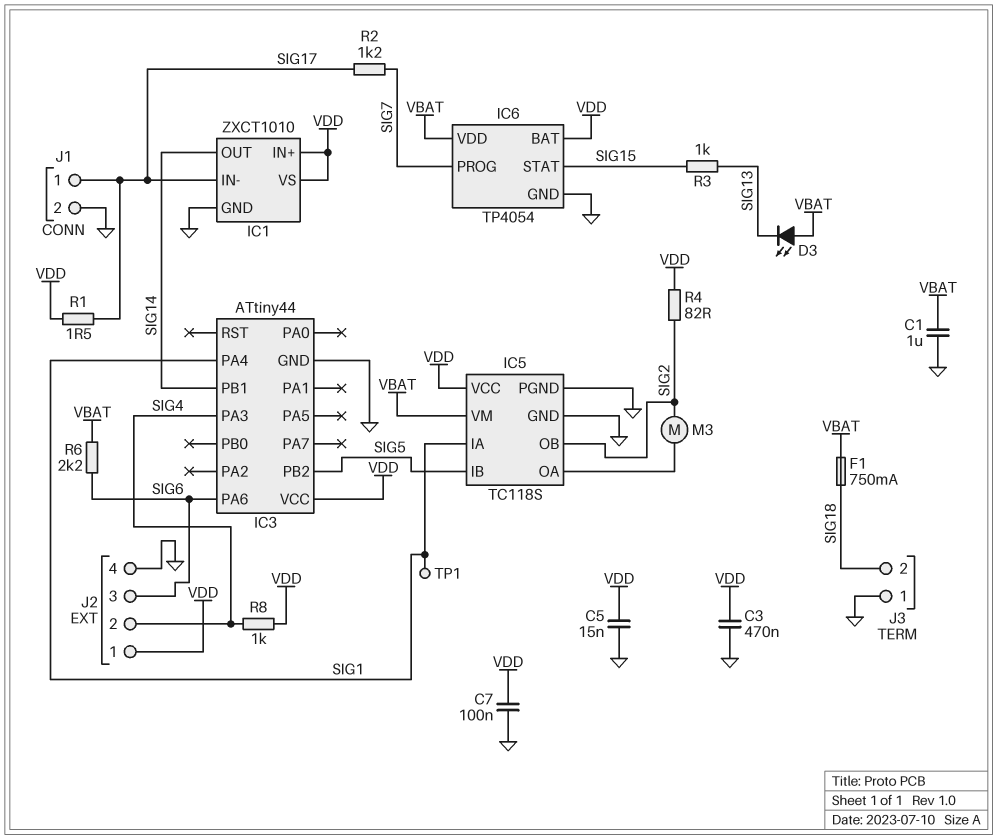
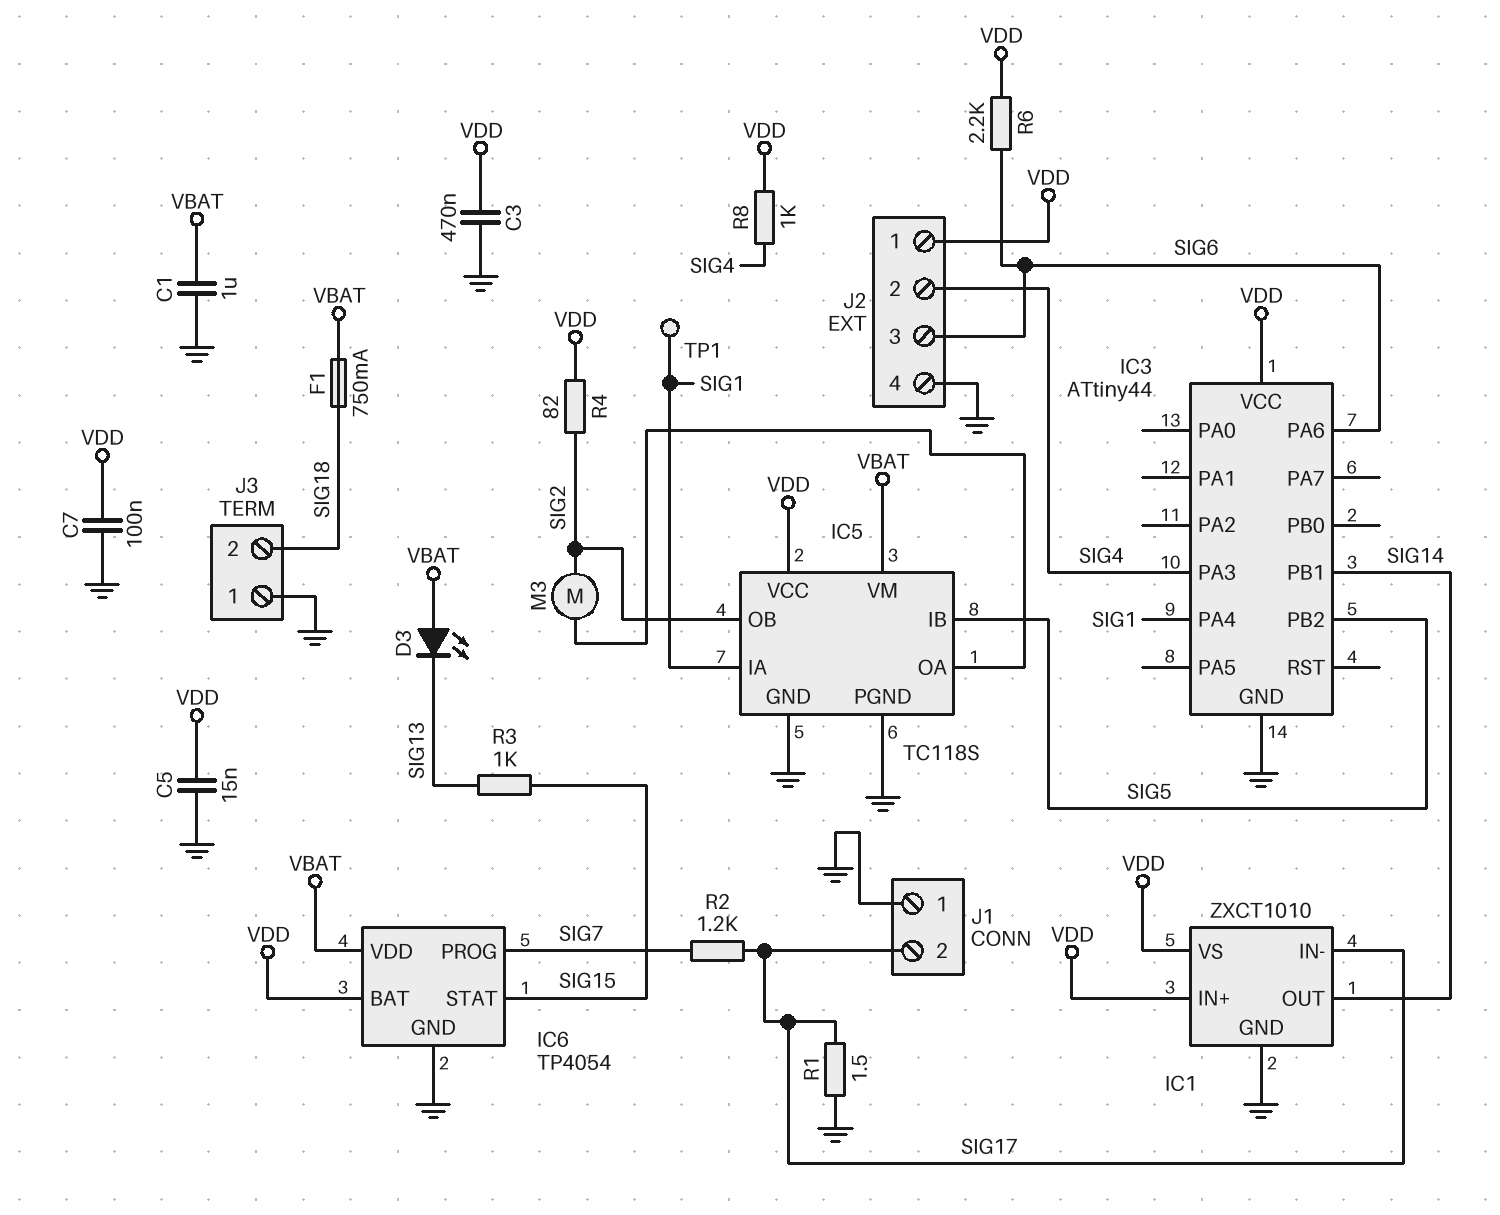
J1 pin 1: SIG17 -> GND
J1 pin 2: GND -> SIG17
R1: 1.5 (SIG17, VDD) -> 1.5 (GND, SIG17)
R6: 2.2k (SIG6, VBAT) -> 2.2k (SIG6, VDD)

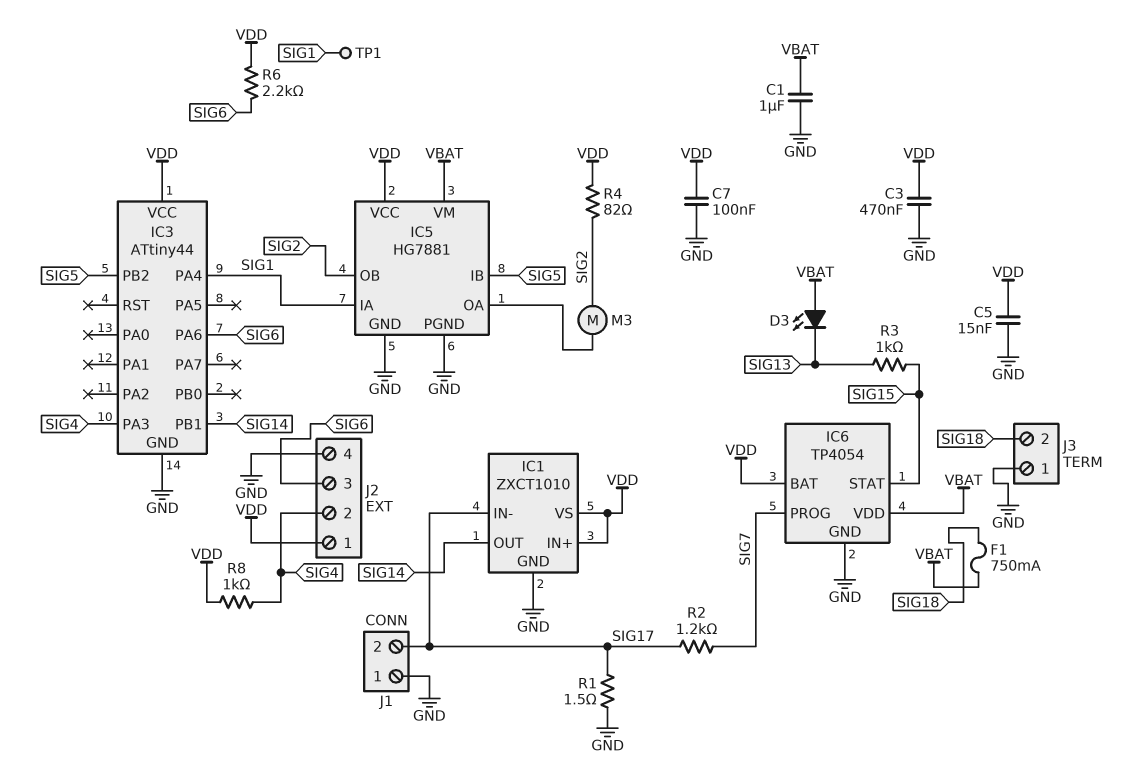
IC5: TC118S -> HG7881

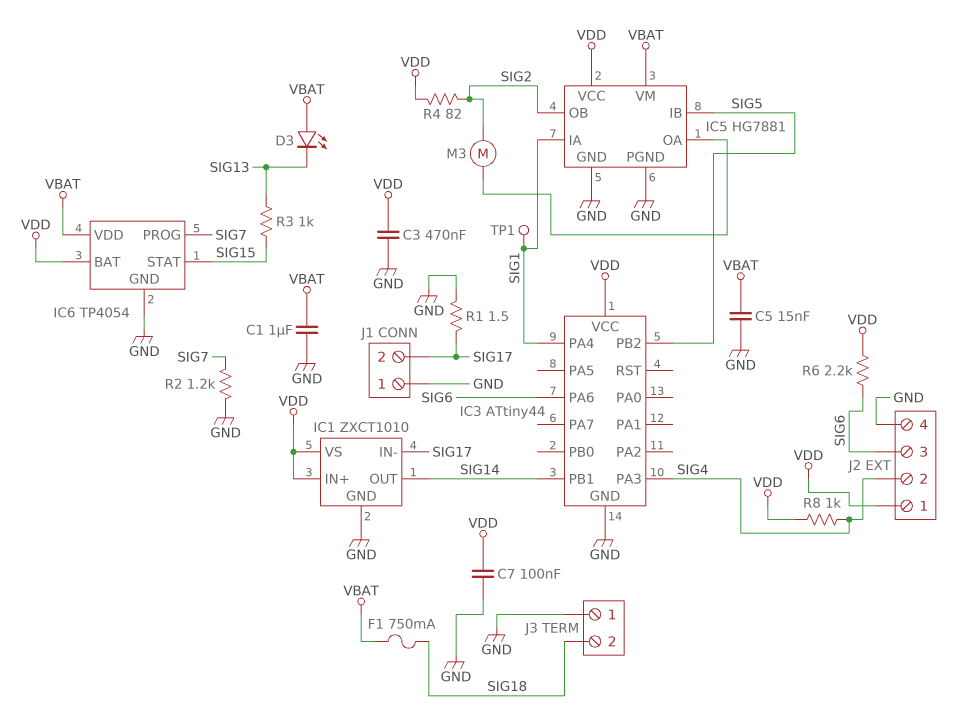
C5: 15nF (GND, VDD) -> 15nF (GND, VBAT)
R2: 1.2k (SIG7, SIG17) -> 1.2k (GND, SIG7)

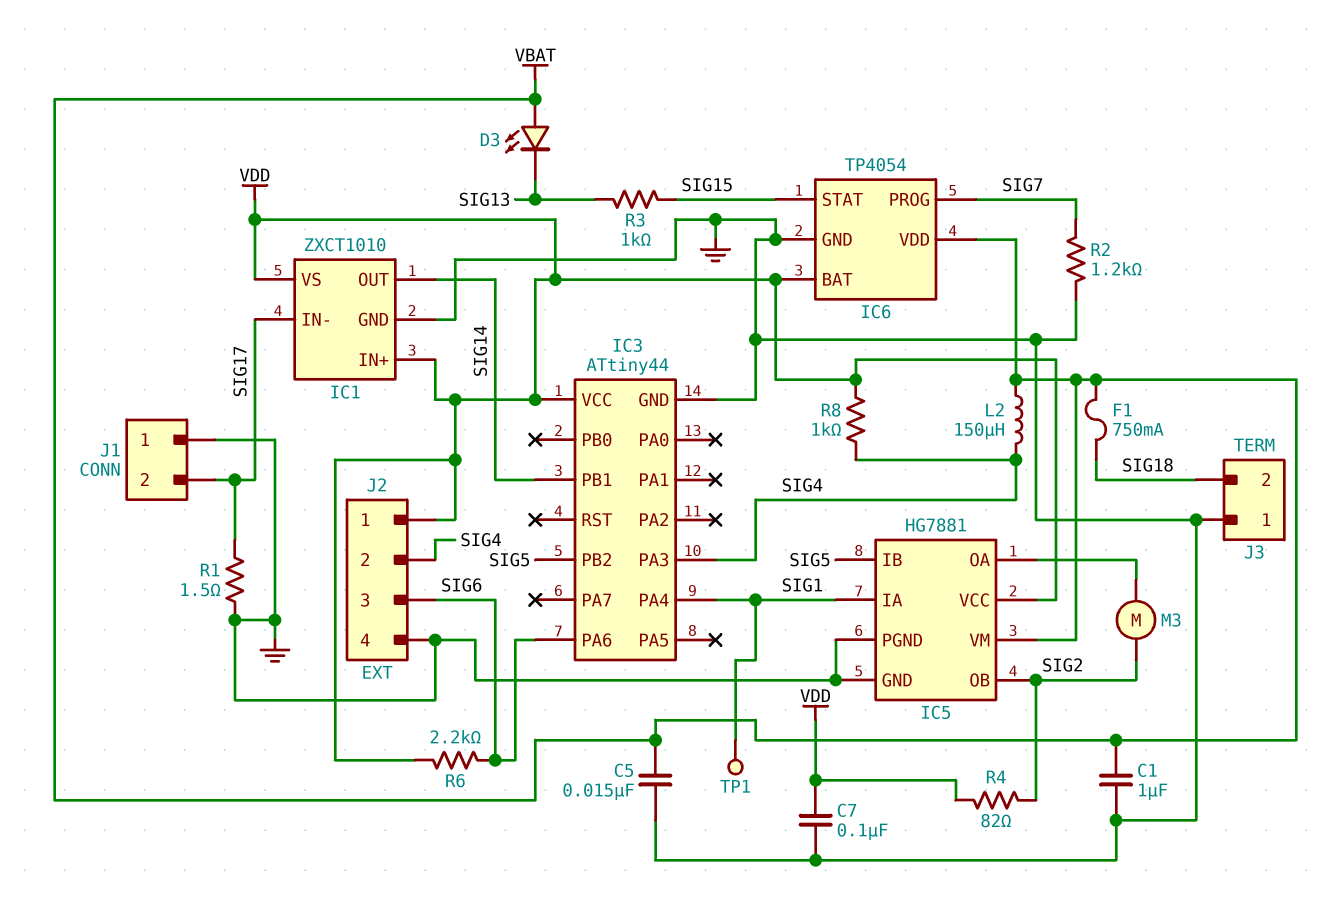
C3: 470nF (GND, VDD) -> none
L2: none -> 150uH (SIG4, VBAT)

